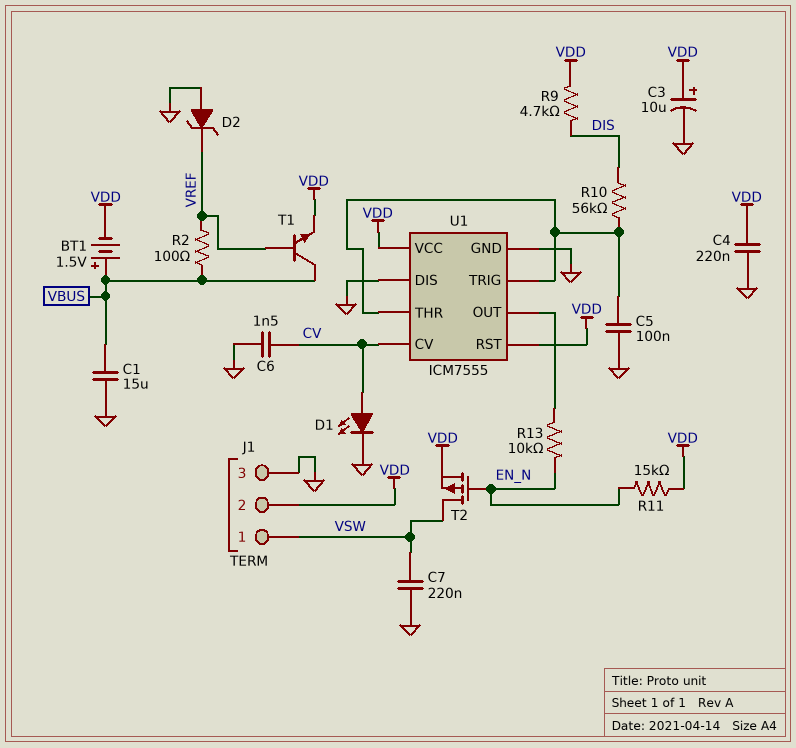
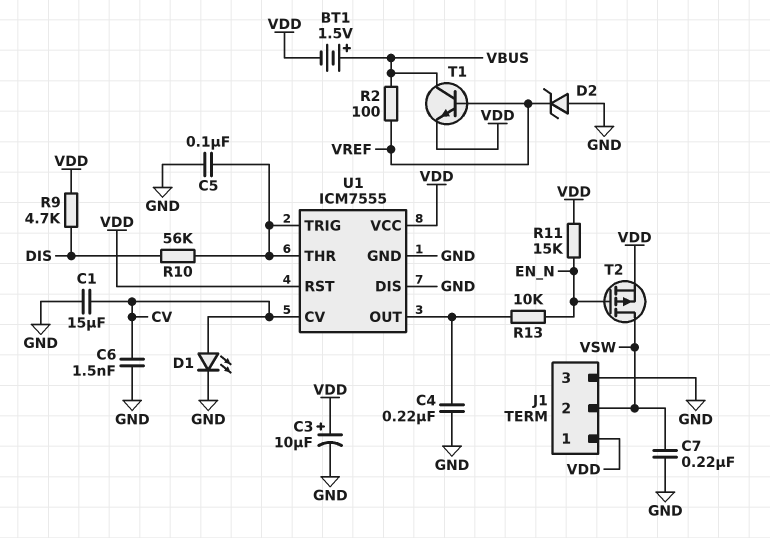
C1: 15uF (GND, VBUS) -> 15uF (CV, GND)
C4: 220nF (GND, VDD) -> 220nF (GND, U1/OUT)
J1 pin 1: VSW -> VDD
J1 pin 2: VDD -> VSW

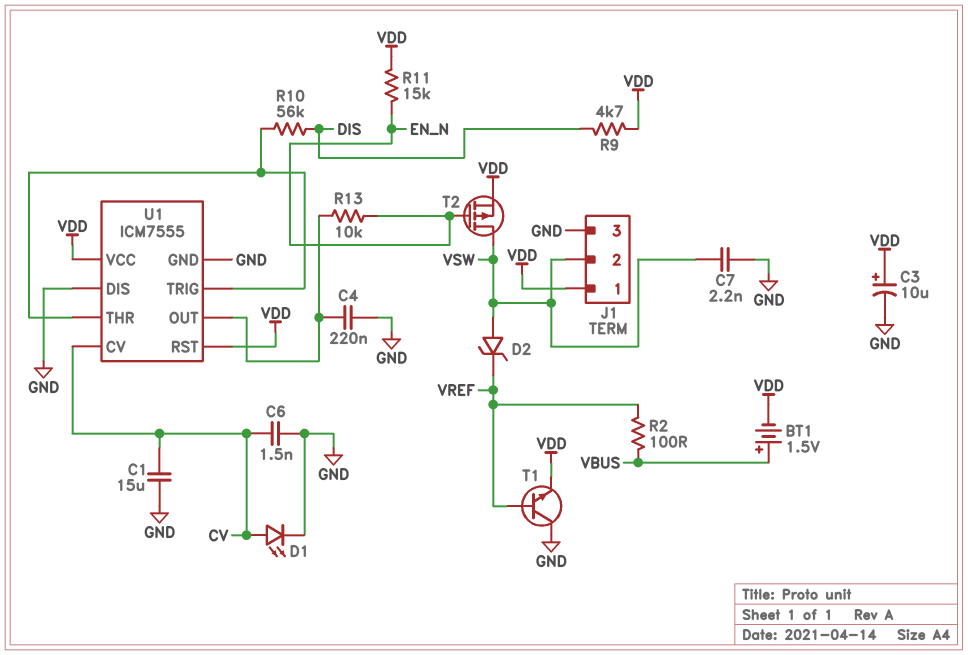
C5: 100nF (GND, U1/THR) -> none
C7: 220nF (GND, VSW) -> 2.2nF (GND, VSW)
D2: zener (A GND, K VREF) -> zener (A VSW, K VREF)
T1: NPN (B VREF, C VBUS, E VDD) -> NPN (B VREF, C GND, E VDD)

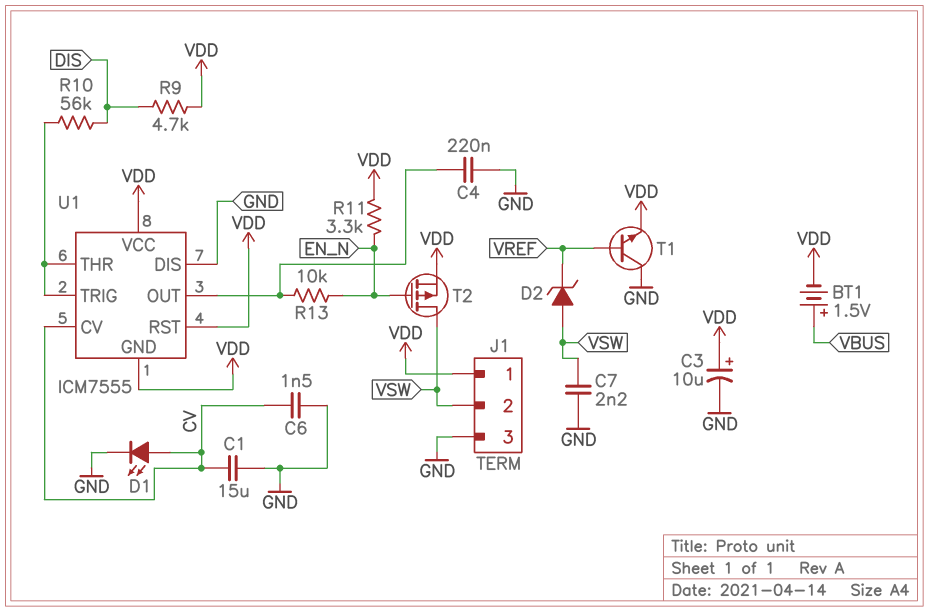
R2: 100 (VBUS, VREF) -> none
R11: 15k (EN_N, VDD) -> 3.3k (EN_N, VDD)
U1 pin GND: GND -> VDD

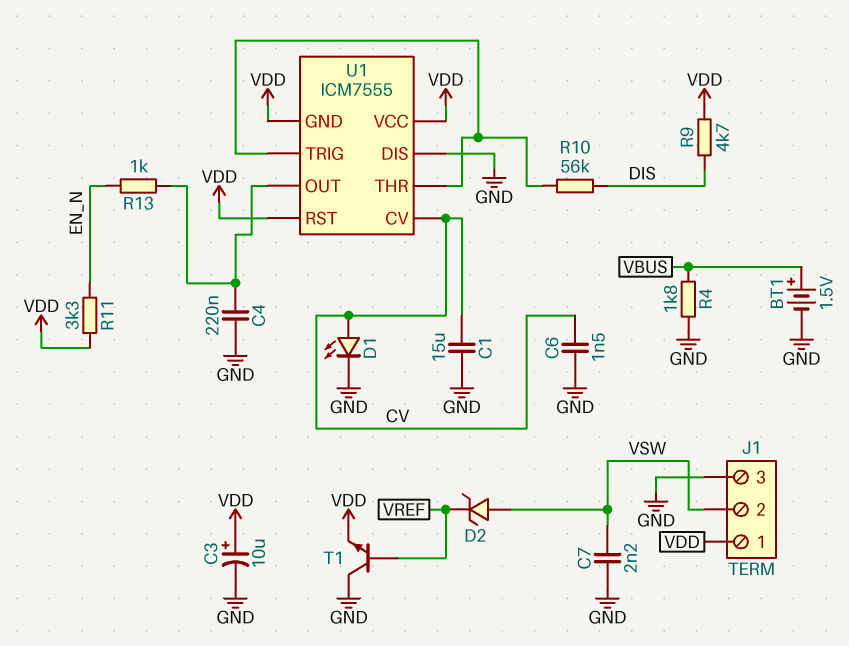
BT1: 1.5V (plus VBUS, minus VDD) -> 1.5V (plus VBUS, minus GND)
R4: none -> 1.8k (GND, VBUS)
R13: 10k (EN_N, U1/OUT) -> 1k (EN_N, U1/OUT)
T2: PMOS (G EN_N, D VSW, S VDD) -> none

